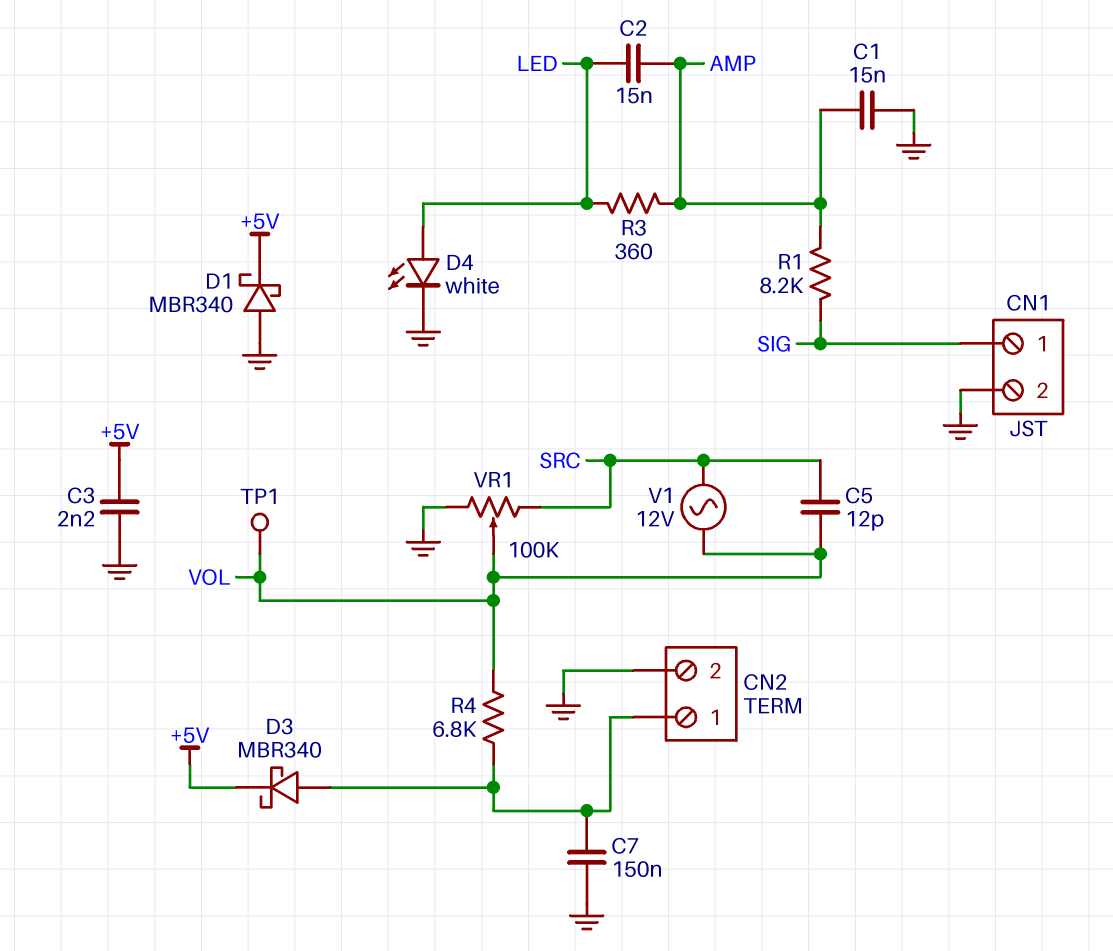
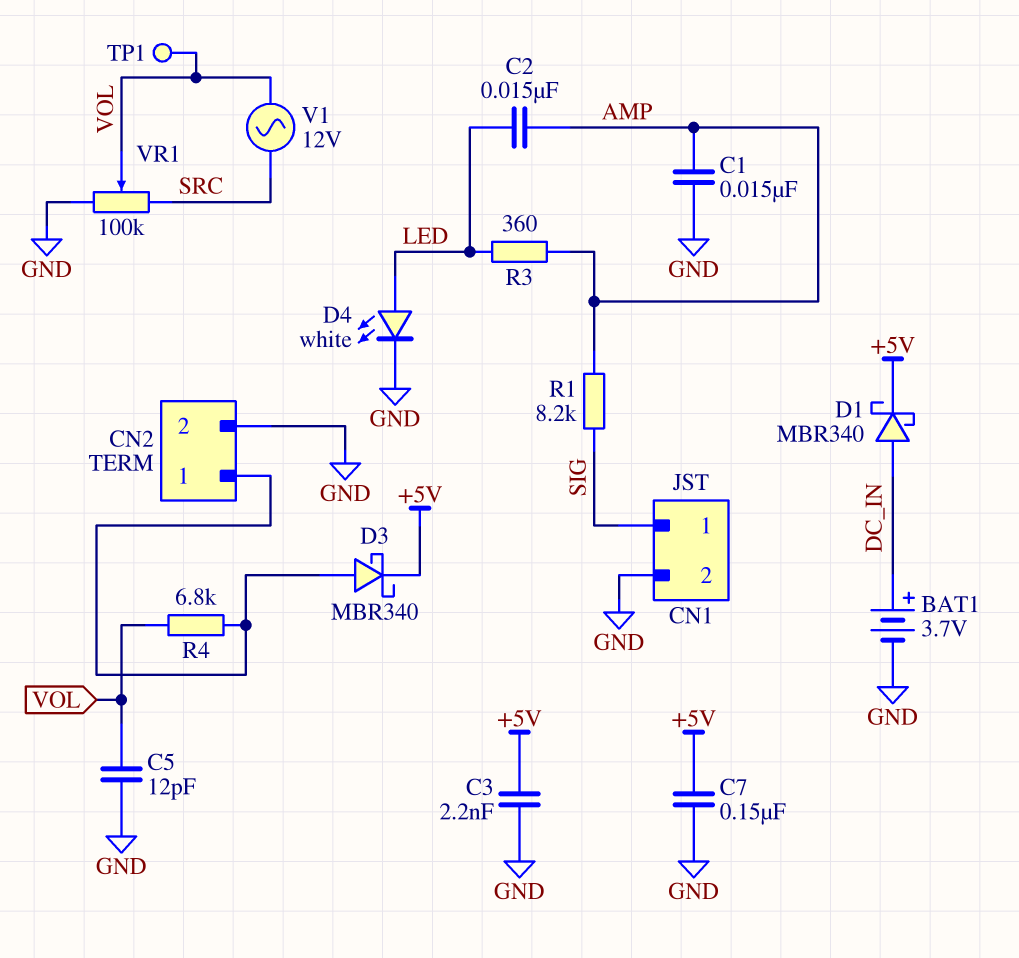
BAT1: none -> 3.7V (plus DC_IN, minus GND)
C5: 12pF (SRC, VOL) -> 12pF (GND, VOL)
C7: 150nF (CN2/1, GND) -> 150nF (+5V, GND)
D1: schottky MBR340 (A GND, K +5V) -> schottky MBR340 (A DC_IN, K +5V)

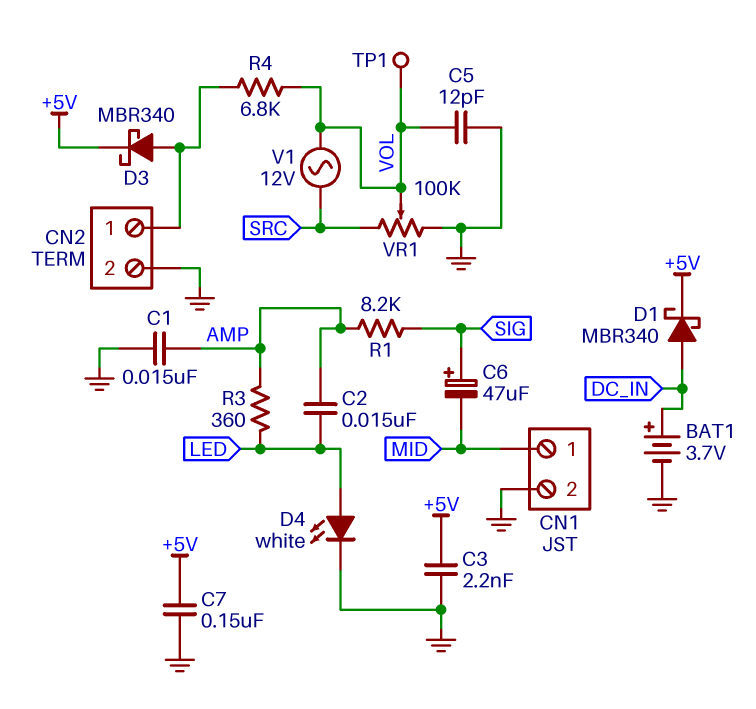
C6: none -> 47uF (plus SIG, minus MID)
CN1 pin 1: SIG -> MID

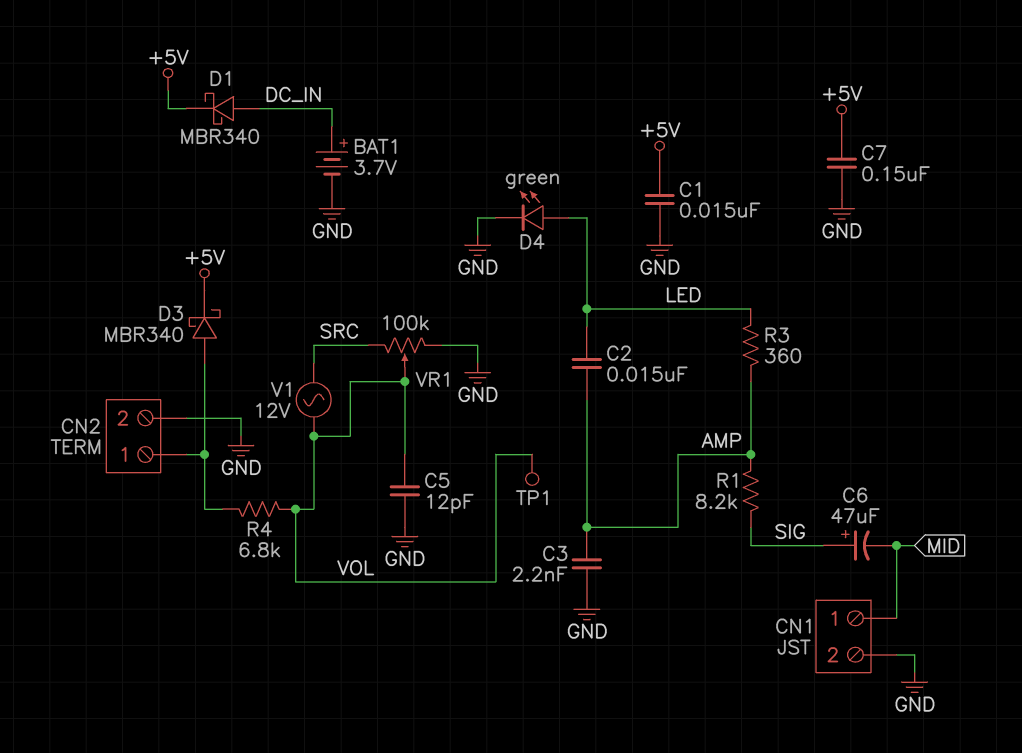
C1: 15nF (AMP, GND) -> 15nF (+5V, GND)
C3: 2.2nF (+5V, GND) -> 2.2nF (AMP, GND)
D4: LED white (A LED, K GND) -> LED green (A LED, K GND)

